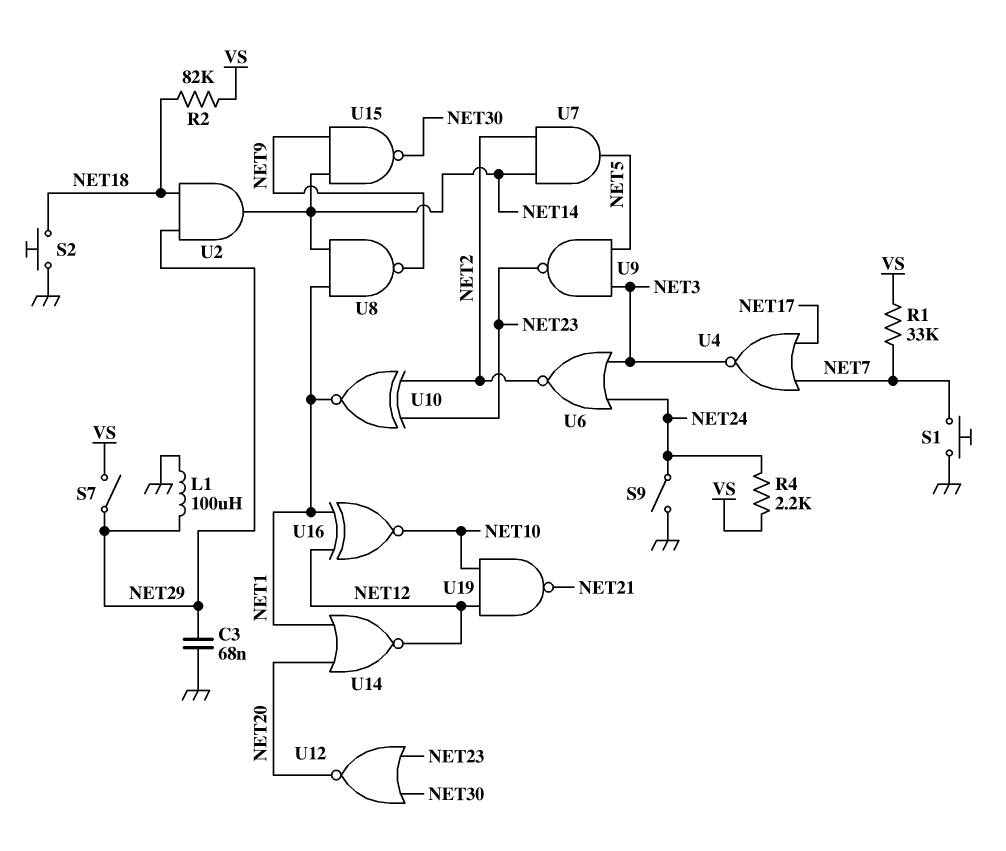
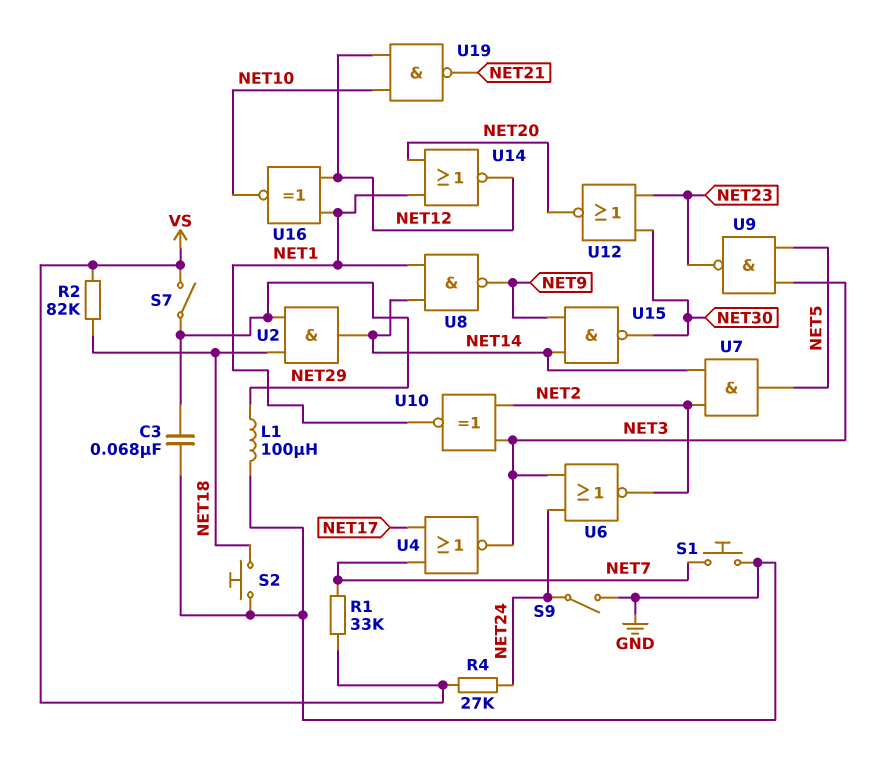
R4: 2.2k (NET24, VS) -> 27k (NET24, VS)
U10: XNOR (in NET2, in NET23, out NET1) -> XNOR (in NET2, in NET3, out NET1)

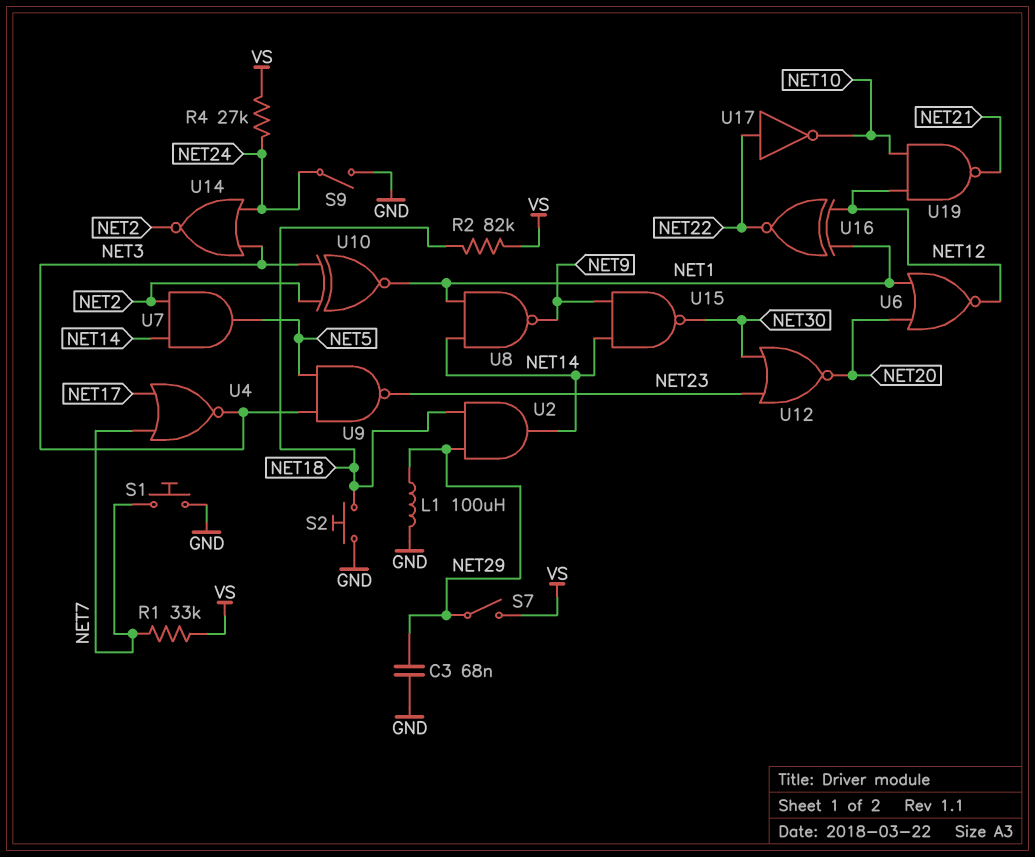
U6: NOR (in NET3, in NET24, out NET2) -> NOR (in NET1, in NET20, out NET12)
U14: NOR (in NET1, in NET20, out NET12) -> NOR (in NET3, in NET24, out NET2)
U16: XNOR (in NET1, in NET12, out NET10) -> XNOR (in NET1, in NET12, out NET22)
U17: none -> NOT (in NET22, out NET10)

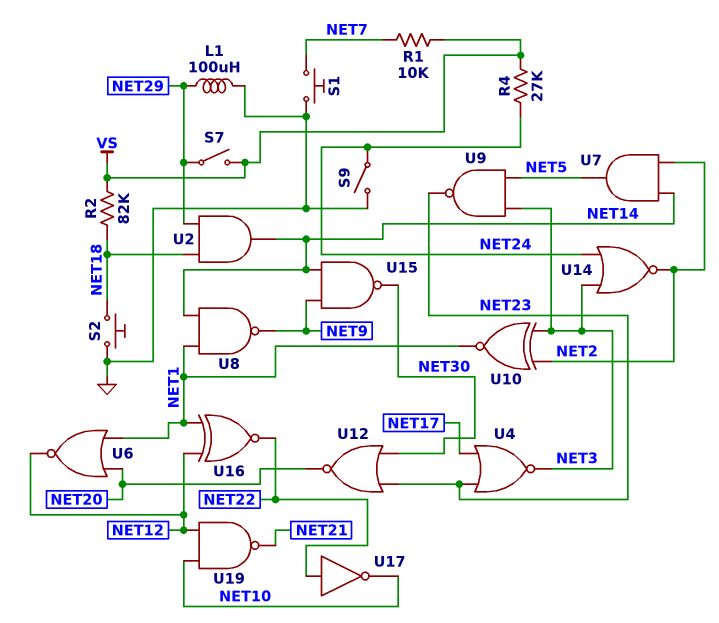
C3: 68nF (GND, NET29) -> none
R1: 33k (NET7, VS) -> 10k (NET7, VS)
U4: NOR (in NET7, in NET17, out NET3) -> NOR (in NET17, in NET23, out NET3)

